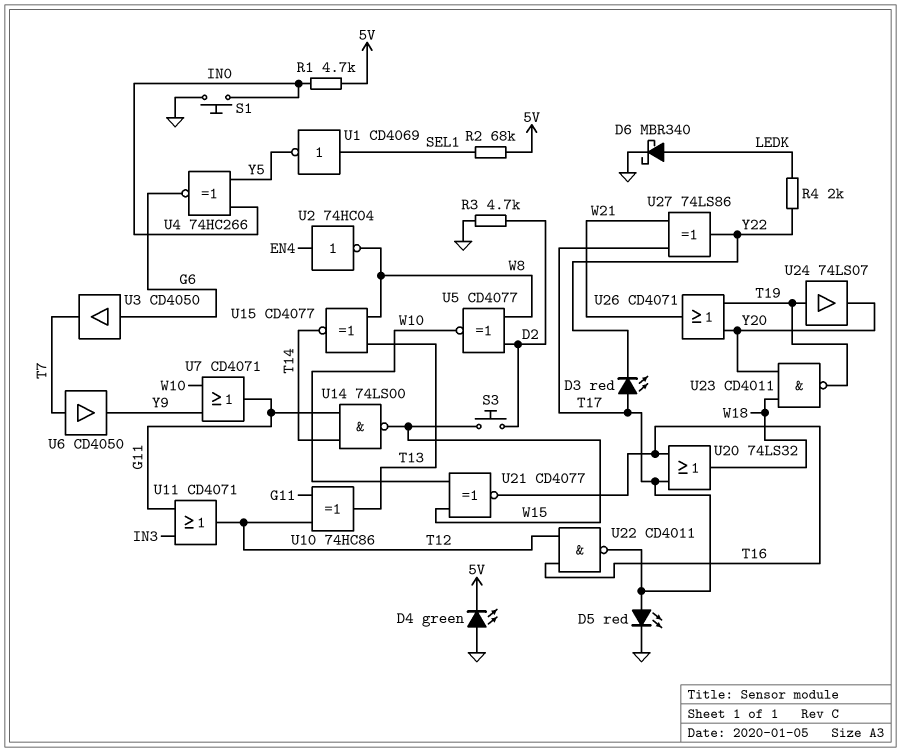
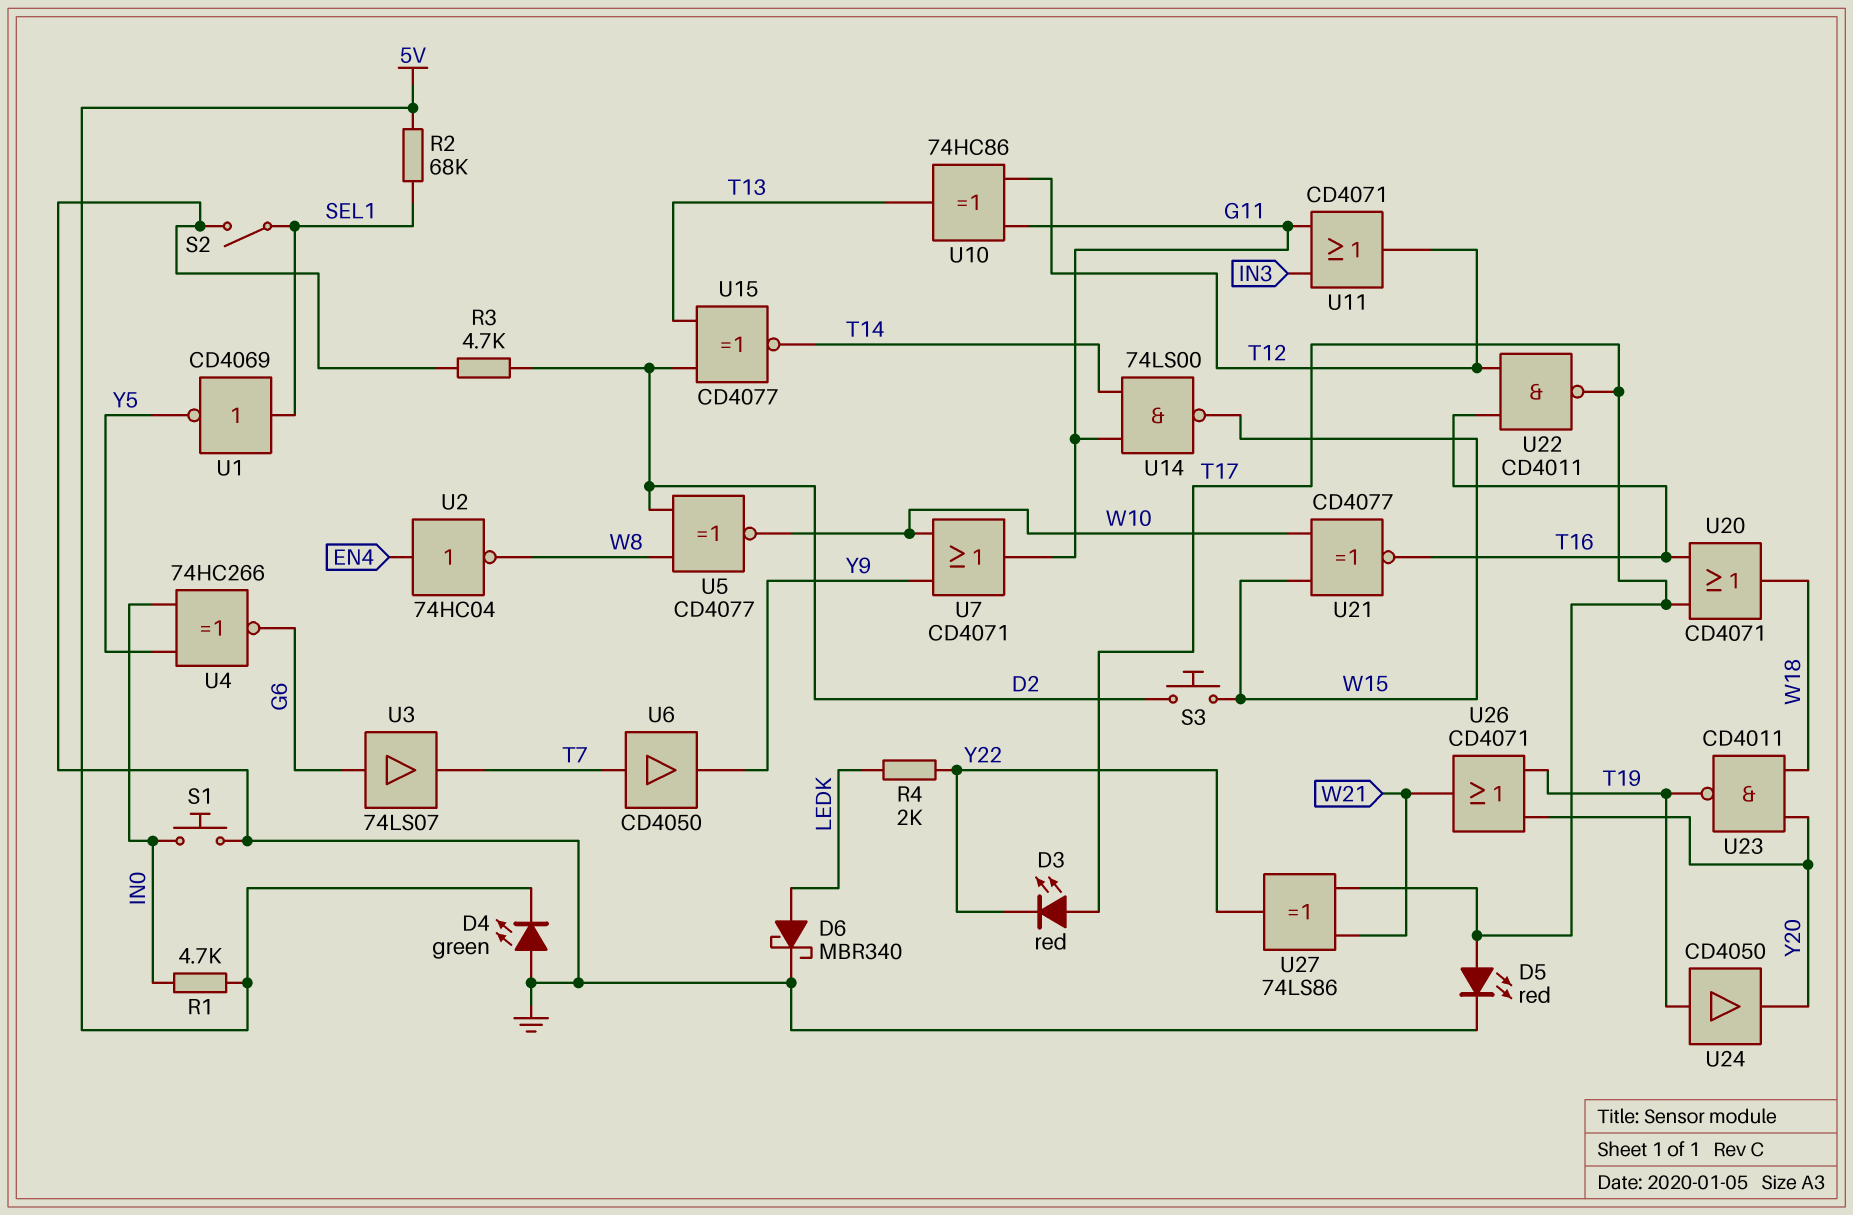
S2: none -> switch (GND, SEL1)
U3: buffer CD4050 (in G6, out T7) -> buffer 74LS07 (in G6, out T7)
U15: XNOR CD4077 (in T13, in W8, out T14) -> XNOR CD4077 (in D2, in T13, out T14)
U20: OR 74LS32 (in T16, in T17, out W18) -> OR CD4071 (in T16, in T17, out W18)
U24: buffer 74LS07 (in T19, out Y20) -> buffer CD4050 (in T19, out Y20)

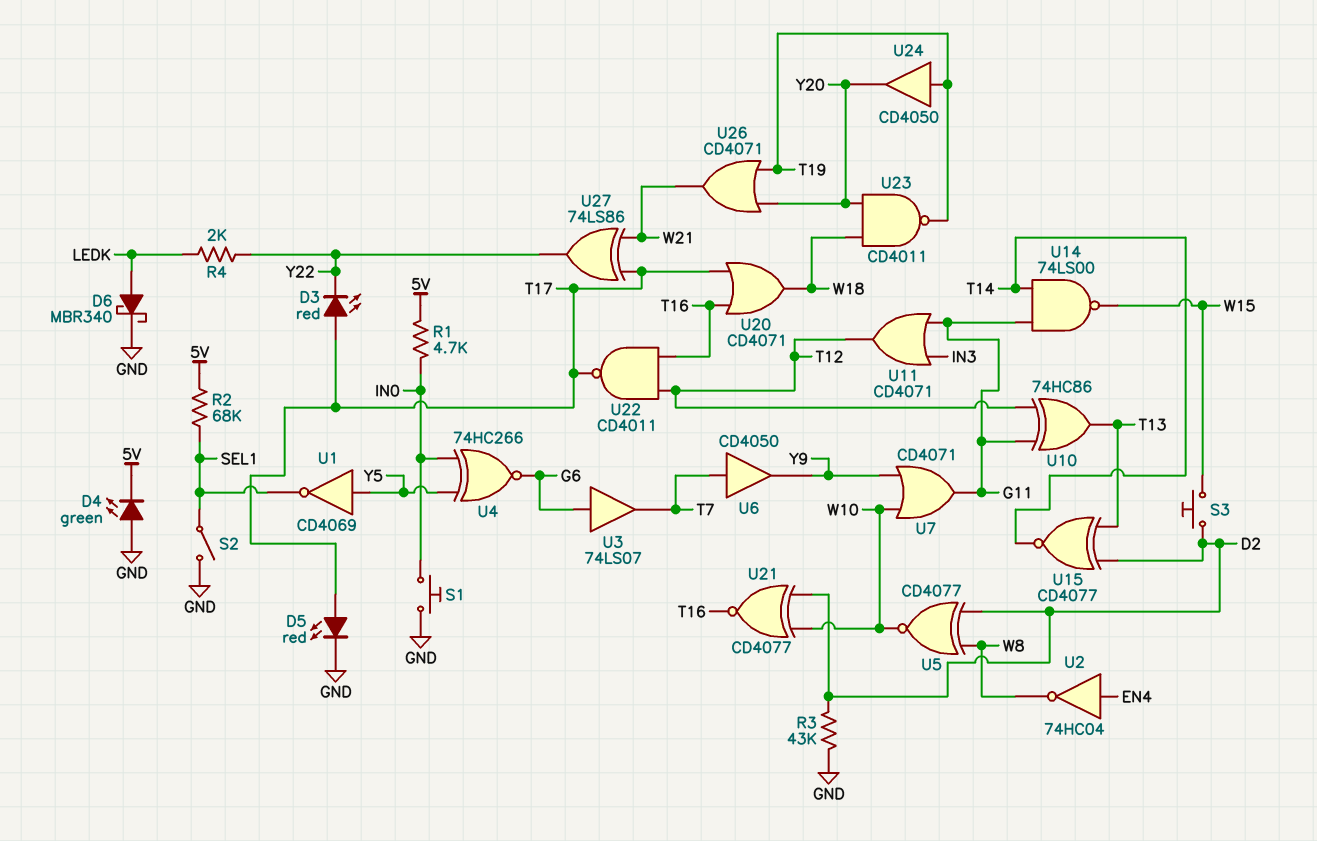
R3: 4.7k (D2, GND) -> 43k (D2, GND)
U1: NOT CD4069 (in SEL1, out Y5) -> NOT CD4069 (in Y5, out SEL1)
U21: XNOR CD4077 (in W10, in W15, out T16) -> XNOR CD4077 (in D2, in W10, out T16)

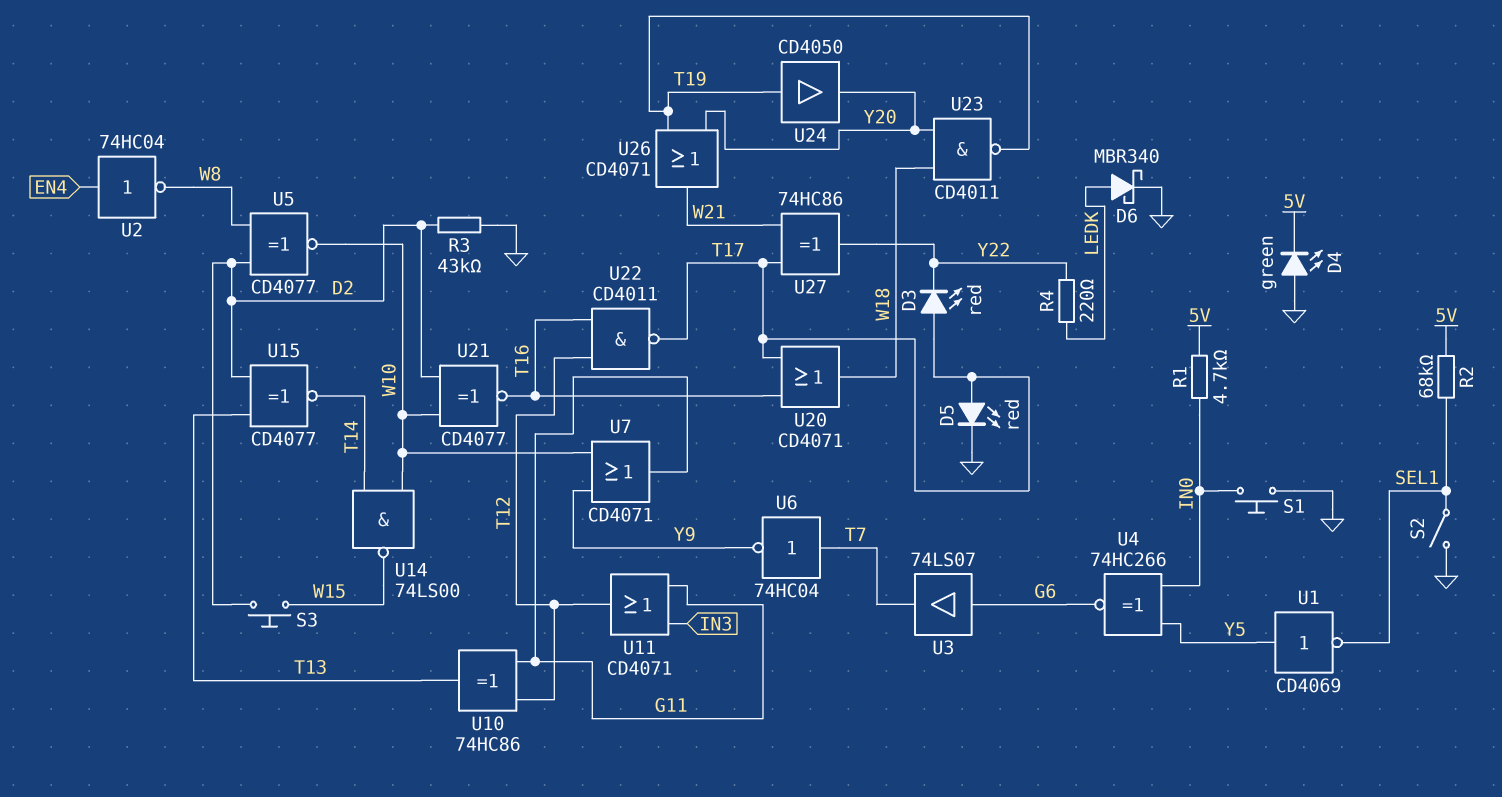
R4: 2k (LEDK, Y22) -> 220 (LEDK, Y22)
U6: buffer CD4050 (in T7, out Y9) -> NOT 74HC04 (in T7, out Y9)
U14: NAND 74LS00 (in G11, in T14, out W15) -> NAND 74LS00 (in T14, in W10, out W15)
U27: XOR 74LS86 (in T17, in W21, out Y22) -> XOR 74HC86 (in T17, in W21, out Y22)

